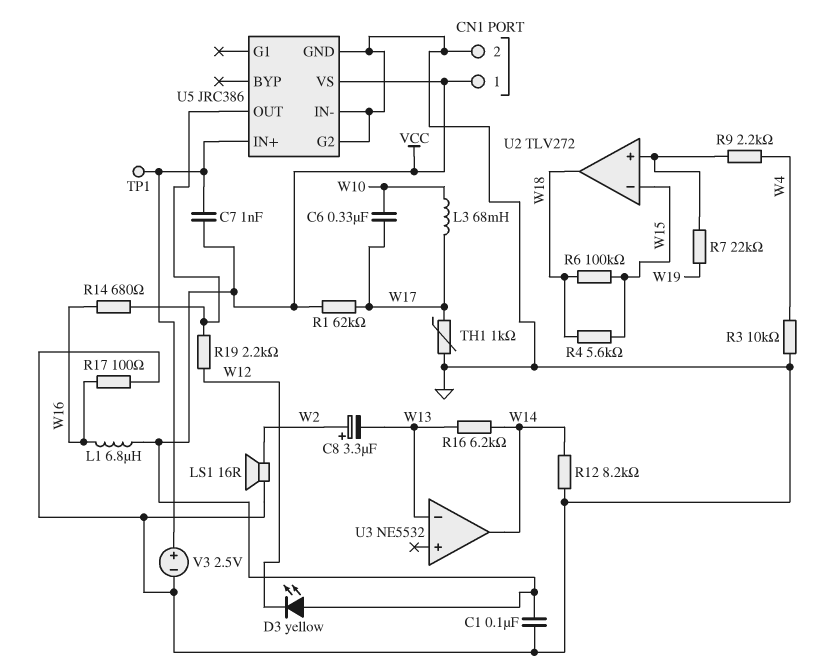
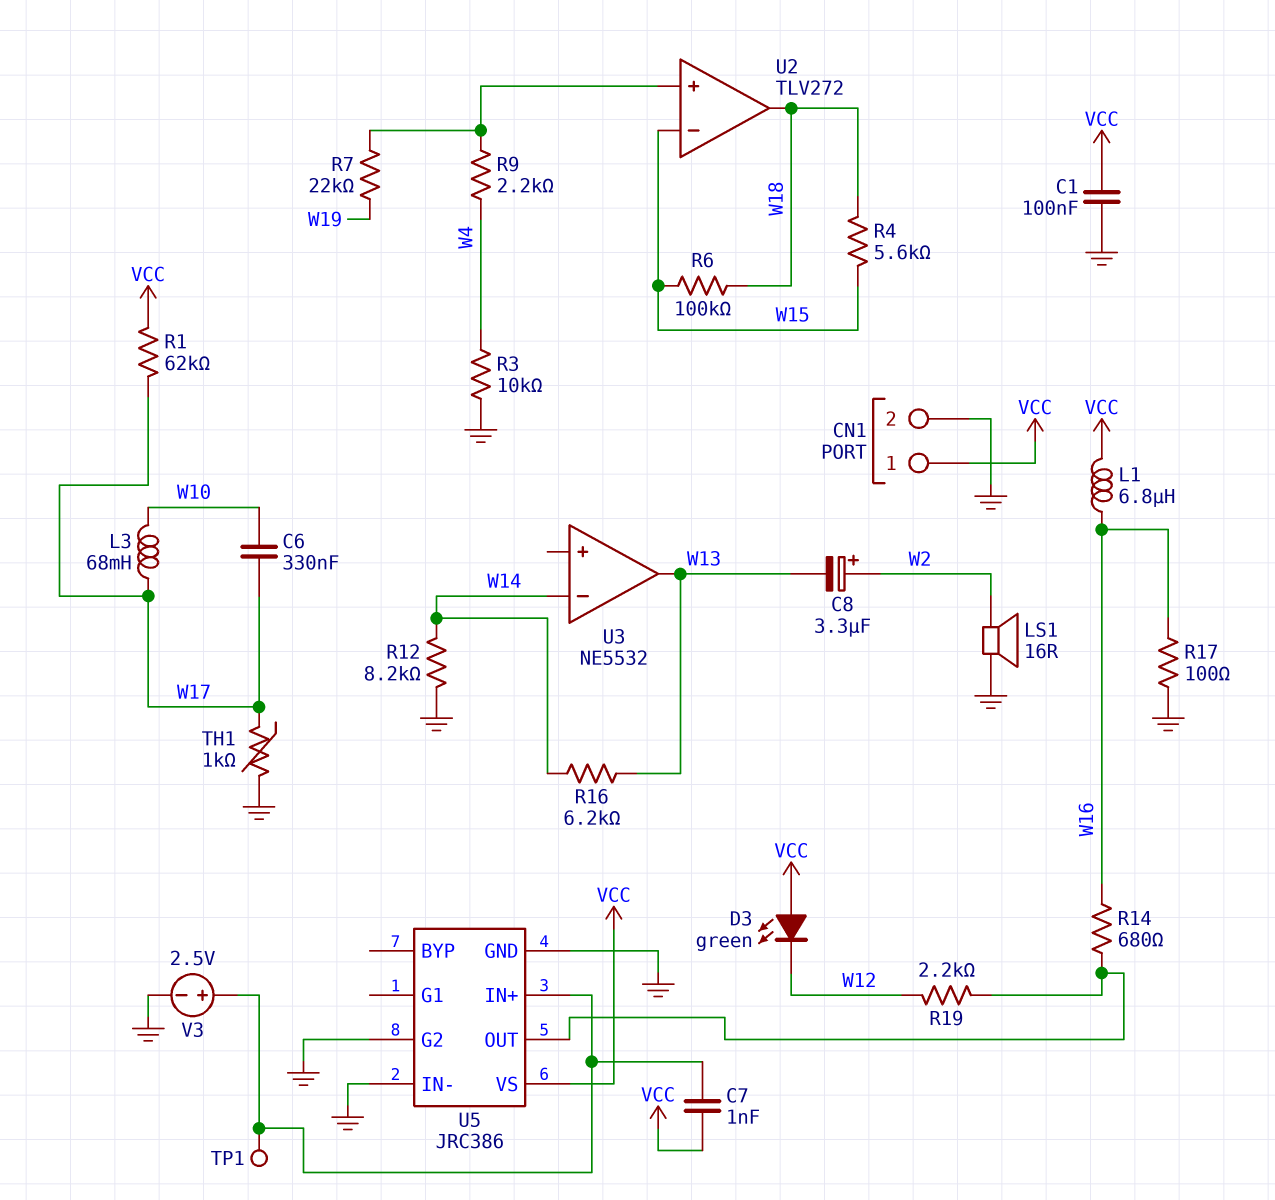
D3: LED yellow (A VCC, K W12) -> LED green (A VCC, K W12)
U3 pin in-: W13 -> W14
U3 pin out: W14 -> W13

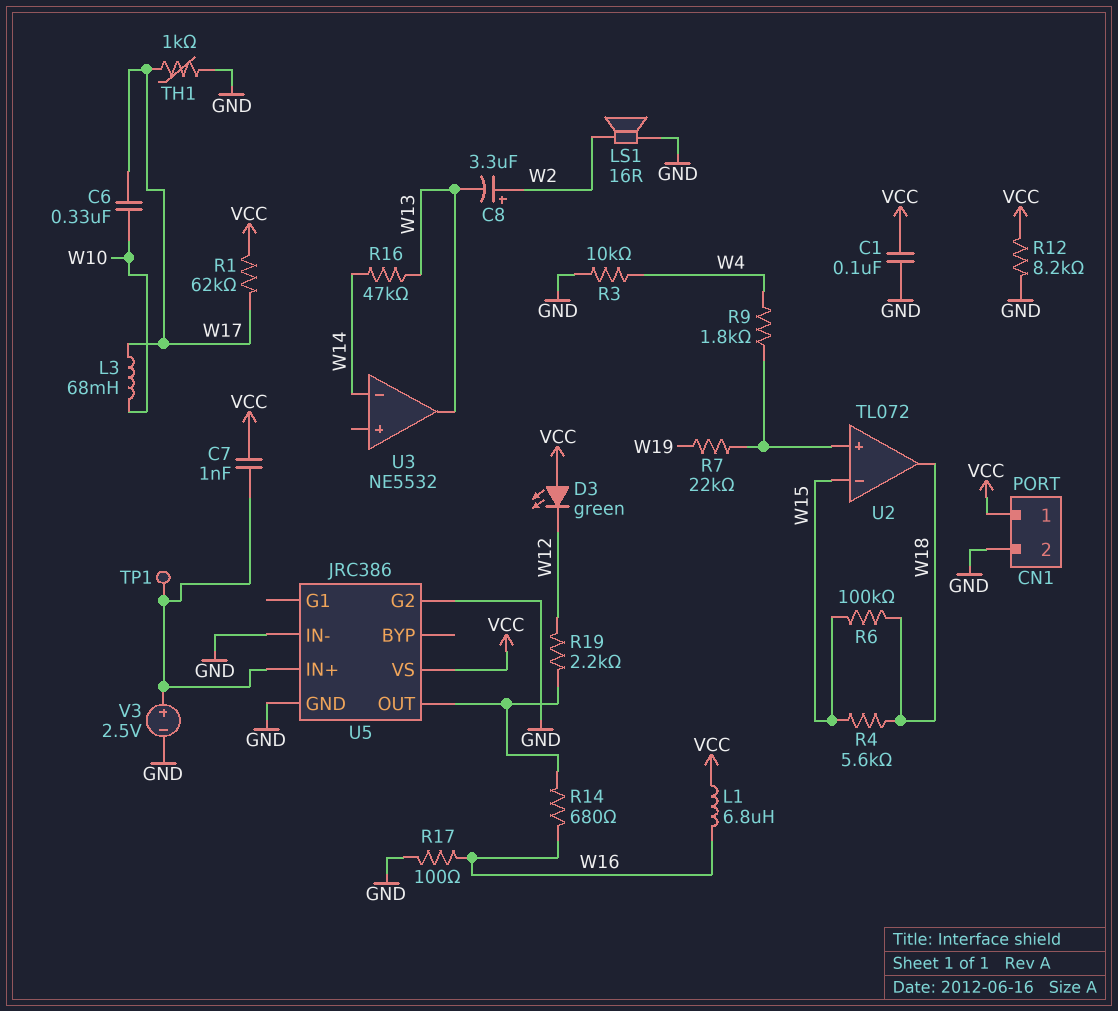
R9: 2.2k (U2/in+, W4) -> 1.8k (U2/in+, W4)
R12: 8.2k (GND, W14) -> 8.2k (GND, VCC)
R16: 6.2k (W13, W14) -> 47k (W13, W14)
U2: TLV272 -> TL072

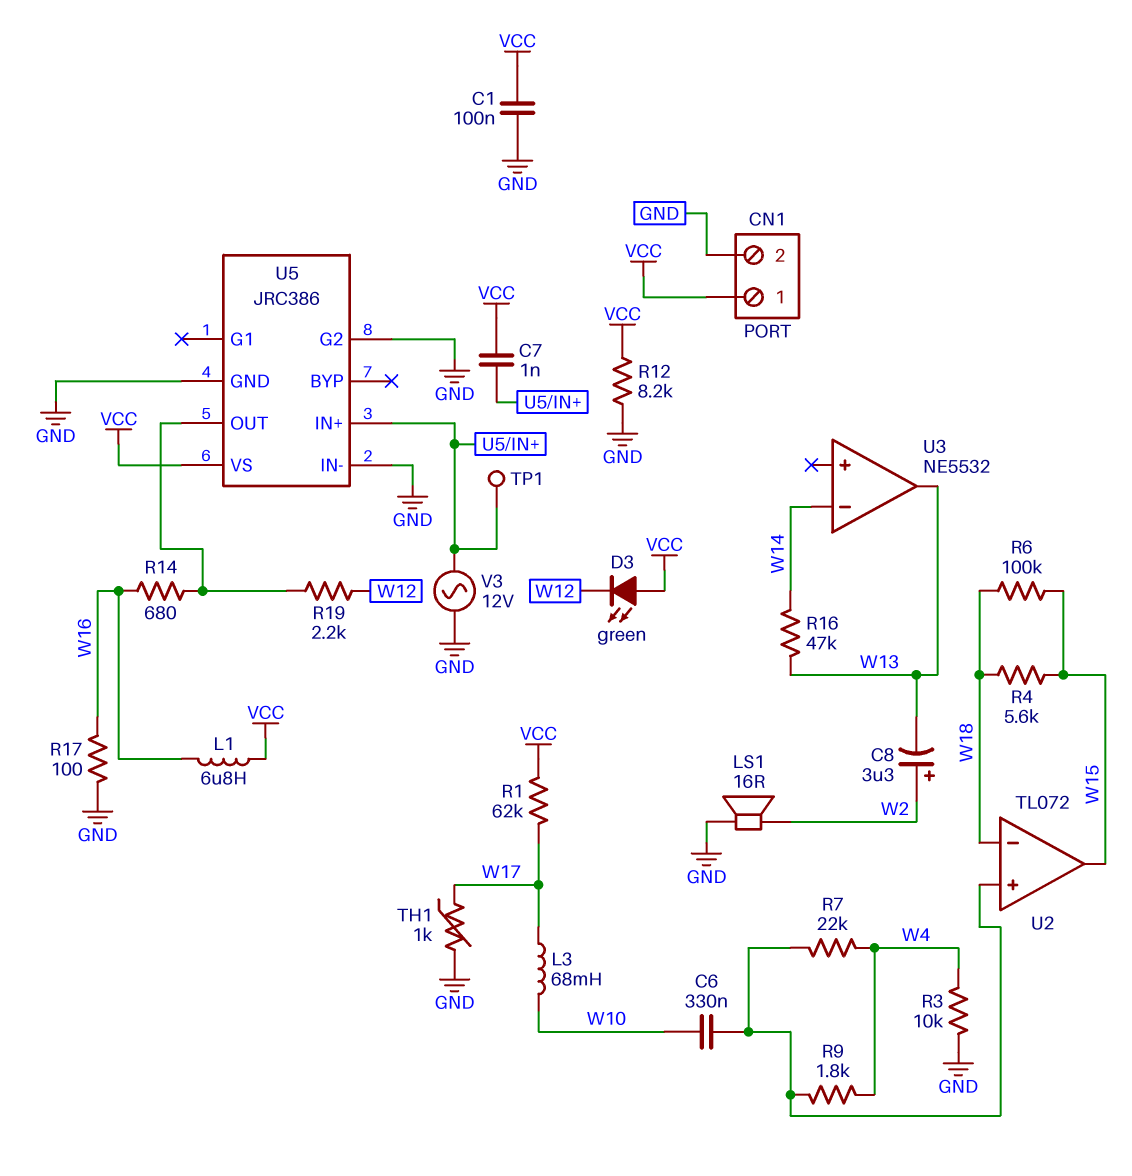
C6: 330nF (W10, W17) -> 330nF (U2/in+, W10)
R7: 22k (U2/in+, W19) -> 22k (U2/in+, W4)
U2 pin in-: W15 -> W18
U2 pin out: W18 -> W15
V3: 2.5V (plus U5/IN+, minus GND) -> AC 12V (GND, U5/IN+)

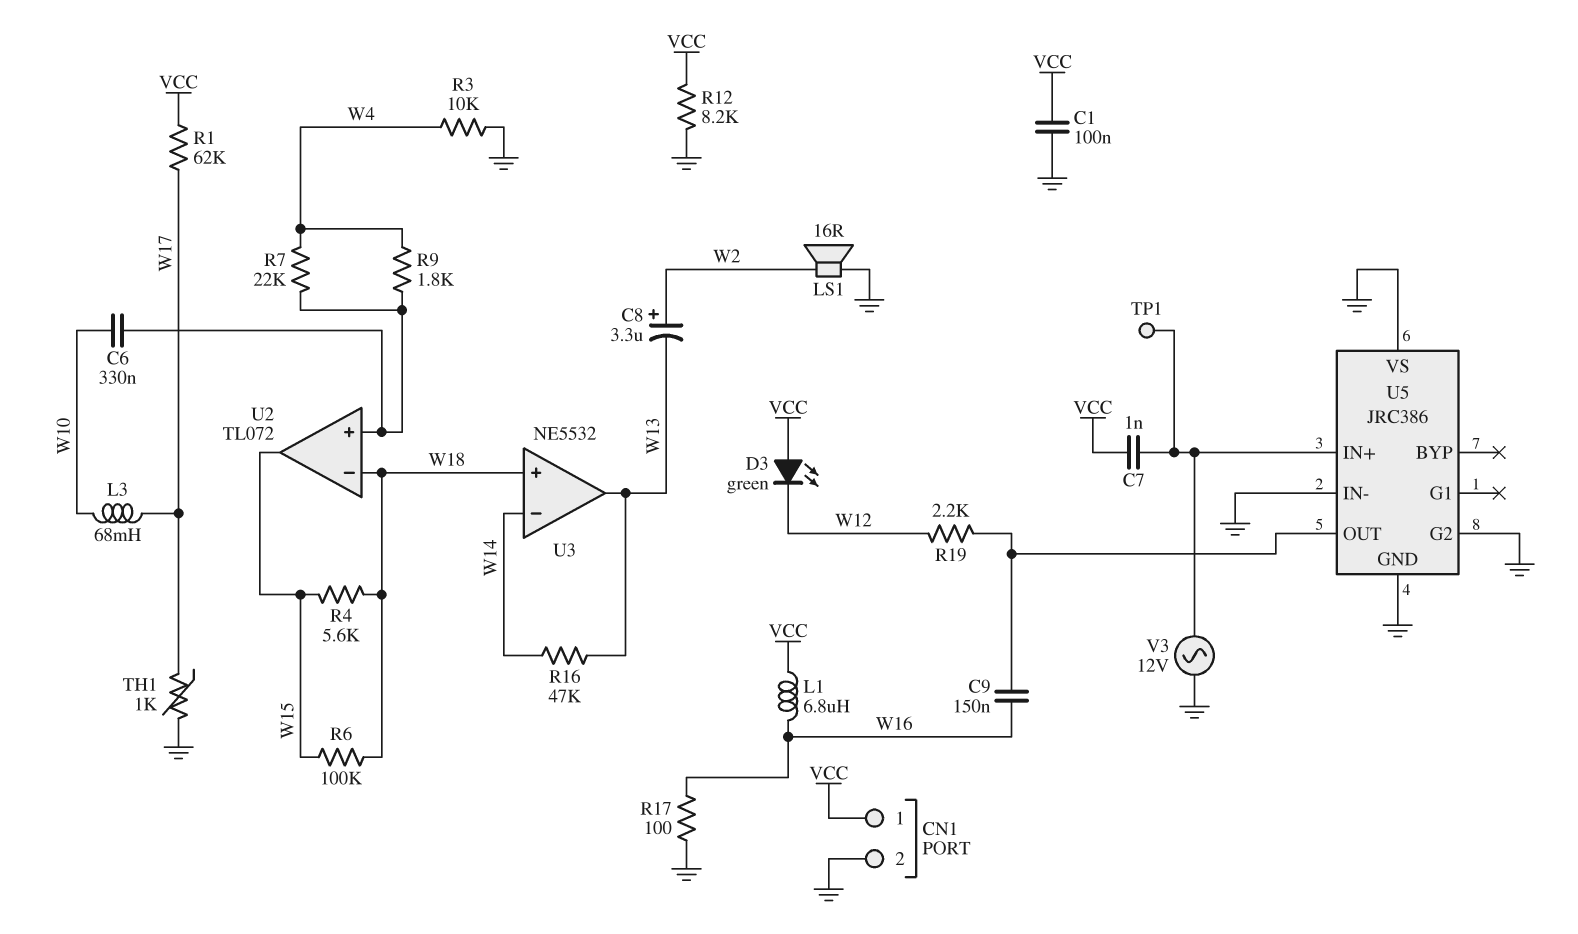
C9: none -> 150nF (U5/OUT, W16)
R14: 680 (U5/OUT, W16) -> none
U3 pin in+: none -> W18
U5 pin VS: VCC -> GND

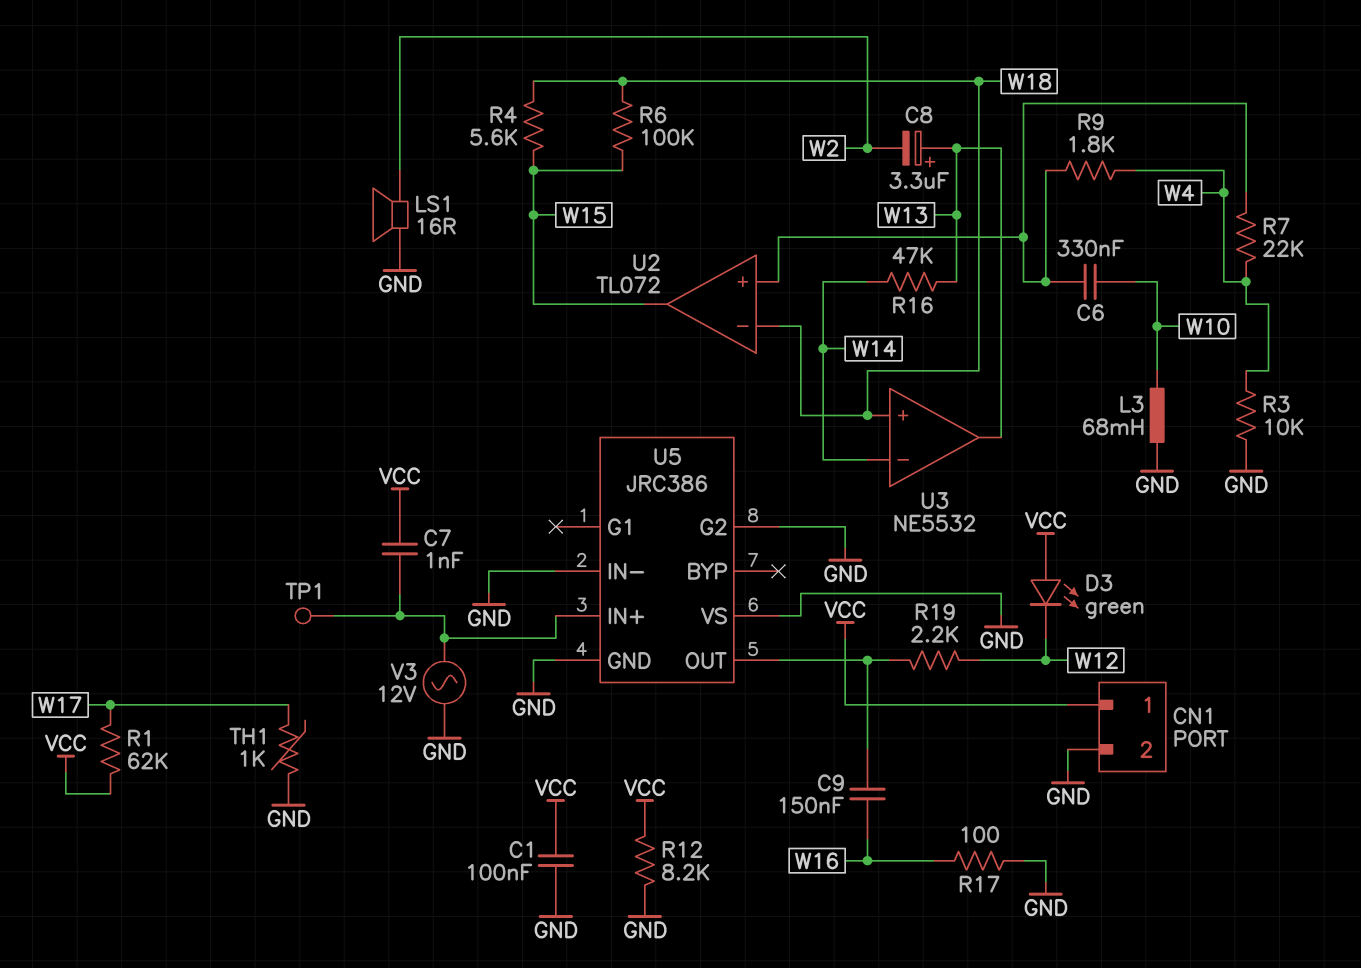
C8: 3.3uF (plus W2, minus W13) -> 3.3uF (plus W13, minus W2)
L1: 6.8uH (VCC, W16) -> none
L3: 68mH (W10, W17) -> 68mH (GND, W10)

